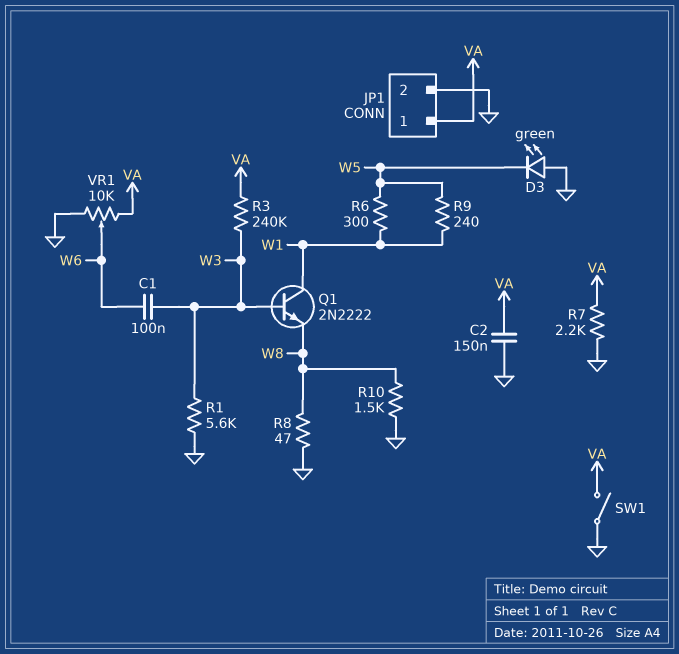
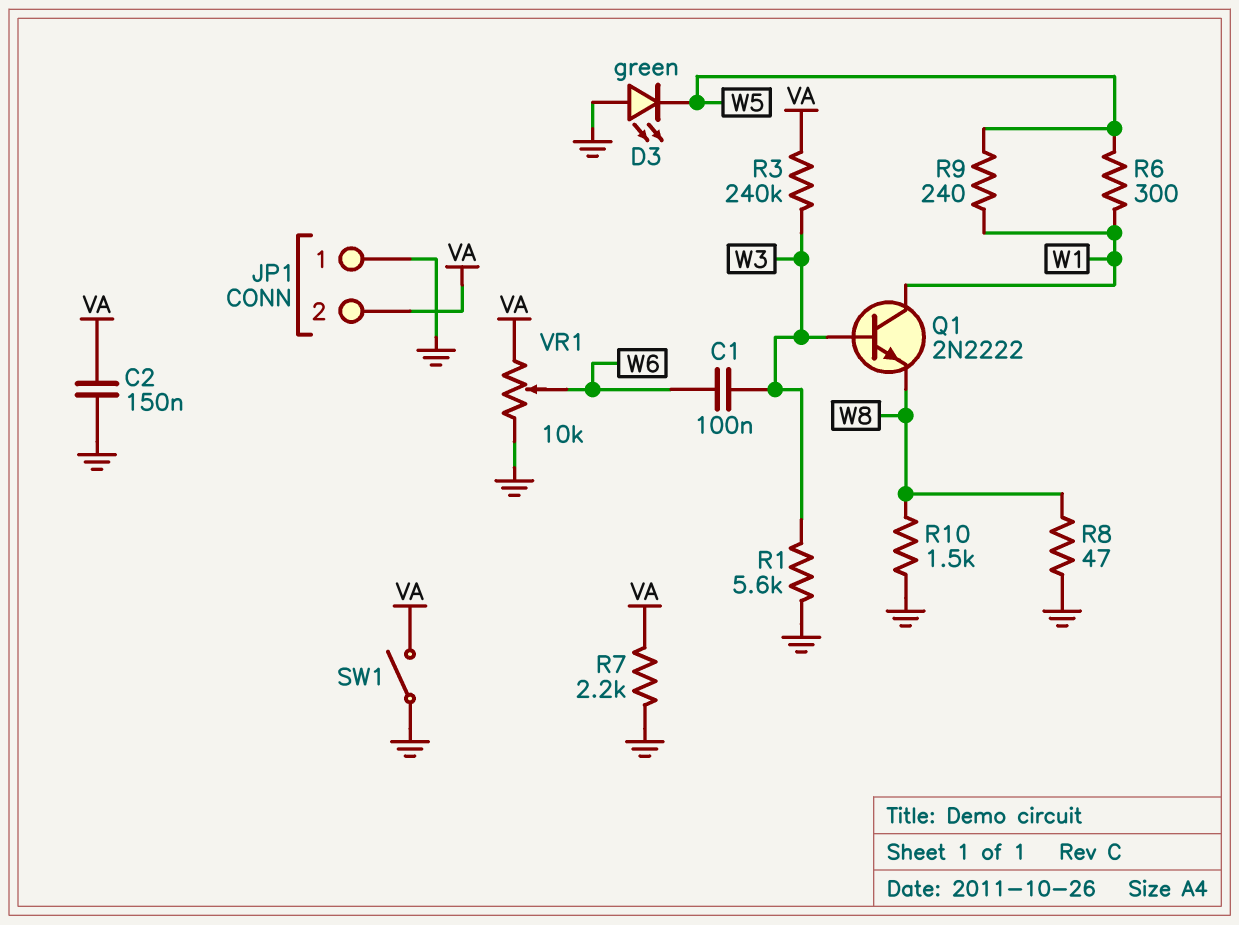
JP1 pin 1: VA -> GND
JP1 pin 2: GND -> VA

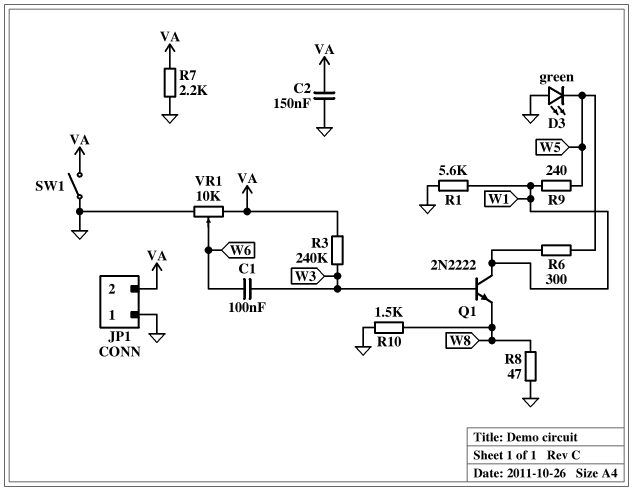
R1: 5.6k (GND, W3) -> 5.6k (GND, W1)

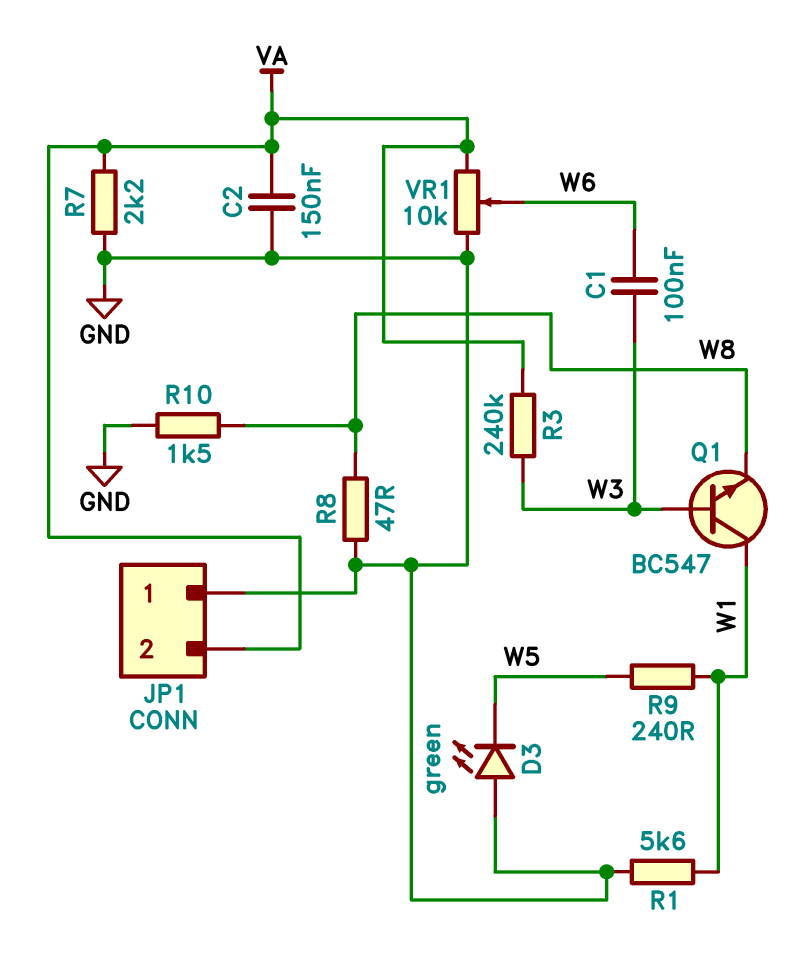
Q1: NPN 2N2222 (B W3, C W1, E W8) -> NPN BC547 (B W3, C W1, E W8)
R6: 300 (W1, W5) -> none
SW1: switch (GND, VA) -> none

